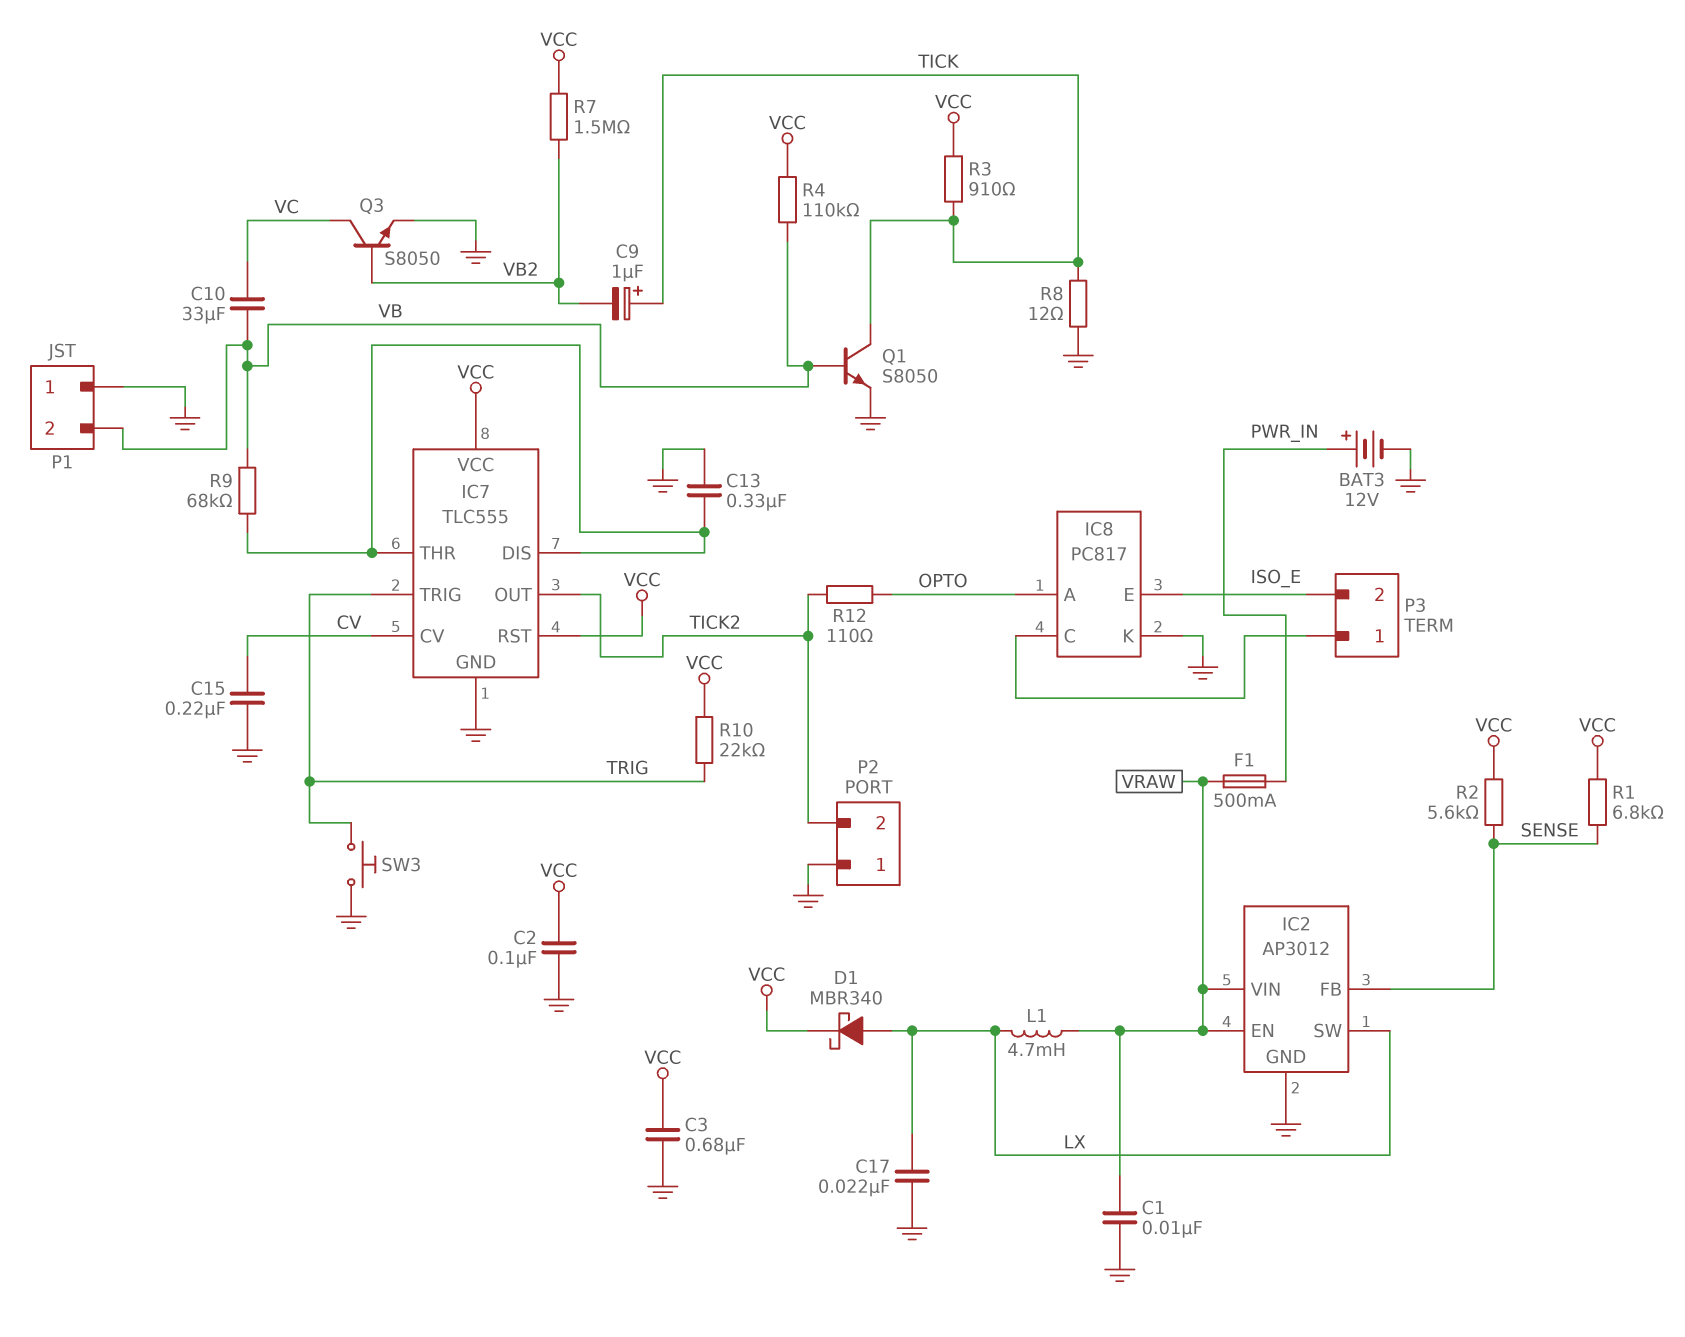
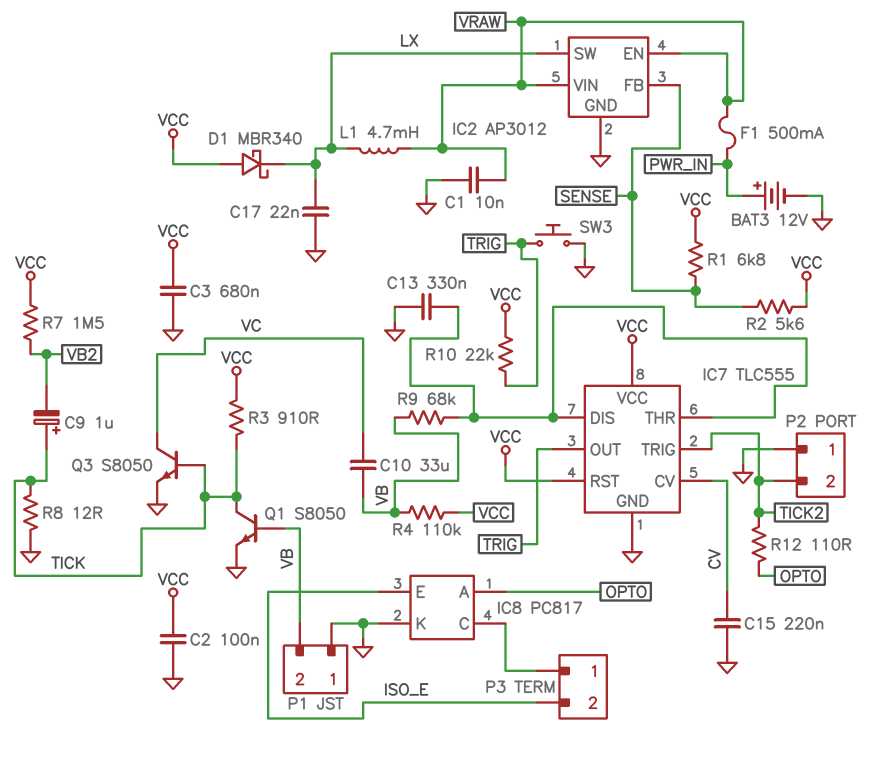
D1: schottky MBR340 (A LX, K VCC) -> schottky MBR340 (A VCC, K LX)
IC7 pin OUT: TICK2 -> TRIG
IC7 pin TRIG: TRIG -> TICK2
Q3: NPN S8050 (B VB2, C VC, E GND) -> NPN S8050 (B TICK, C VC, E GND)

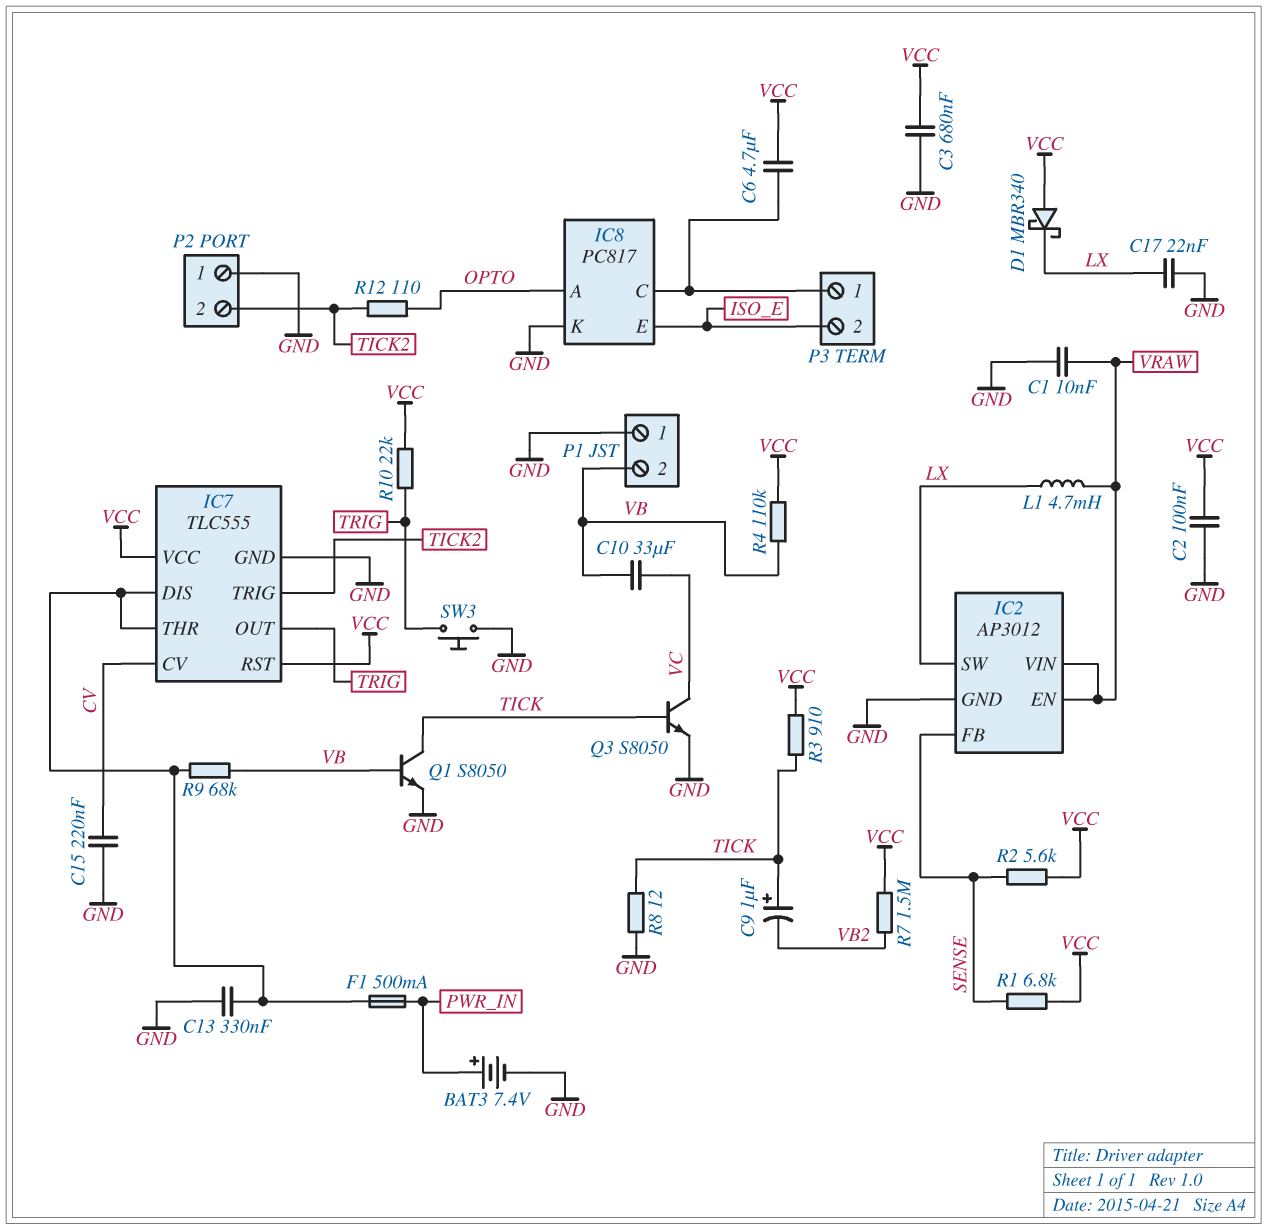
BAT3: 12V (plus PWR_IN, minus GND) -> 7.4V (plus PWR_IN, minus GND)
C6: none -> 4.7uF (IC8/C, VCC)
F1: 500mA (PWR_IN, VRAW) -> 500mA (IC7/DIS, PWR_IN)

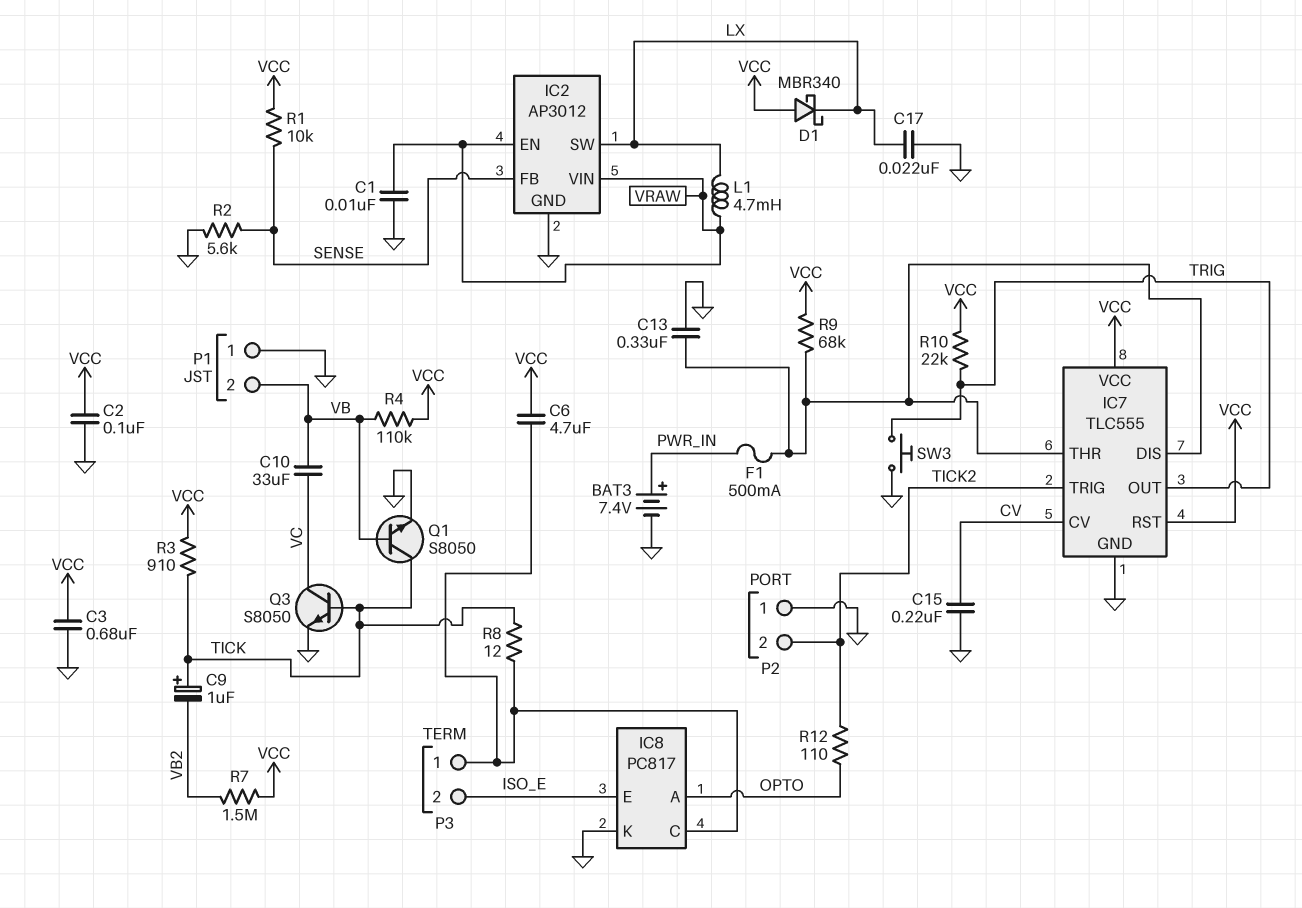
R1: 6.8k (SENSE, VCC) -> 10k (SENSE, VCC)
R2: 5.6k (SENSE, VCC) -> 5.6k (GND, SENSE)
R8: 12 (GND, TICK) -> 12 (IC8/C, TICK)
R9: 68k (IC7/DIS, VB) -> 68k (IC7/DIS, VCC)

